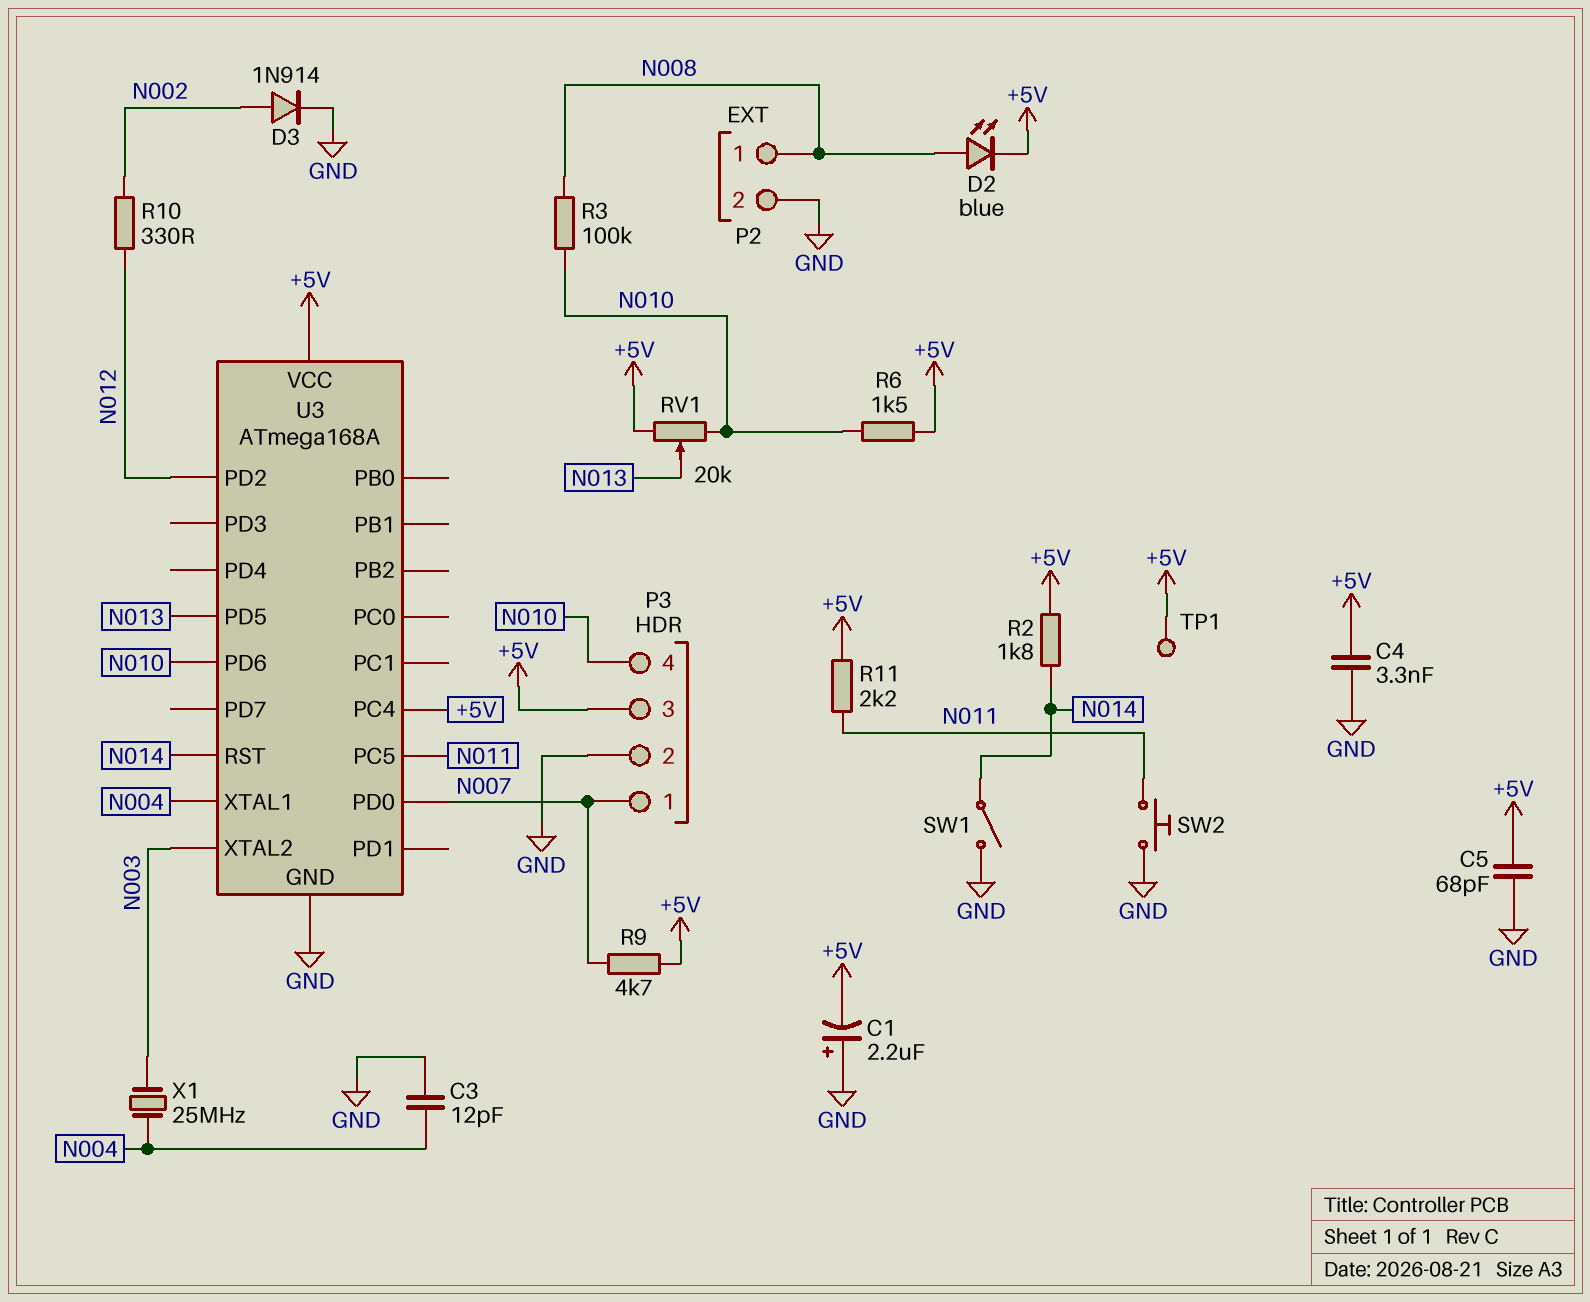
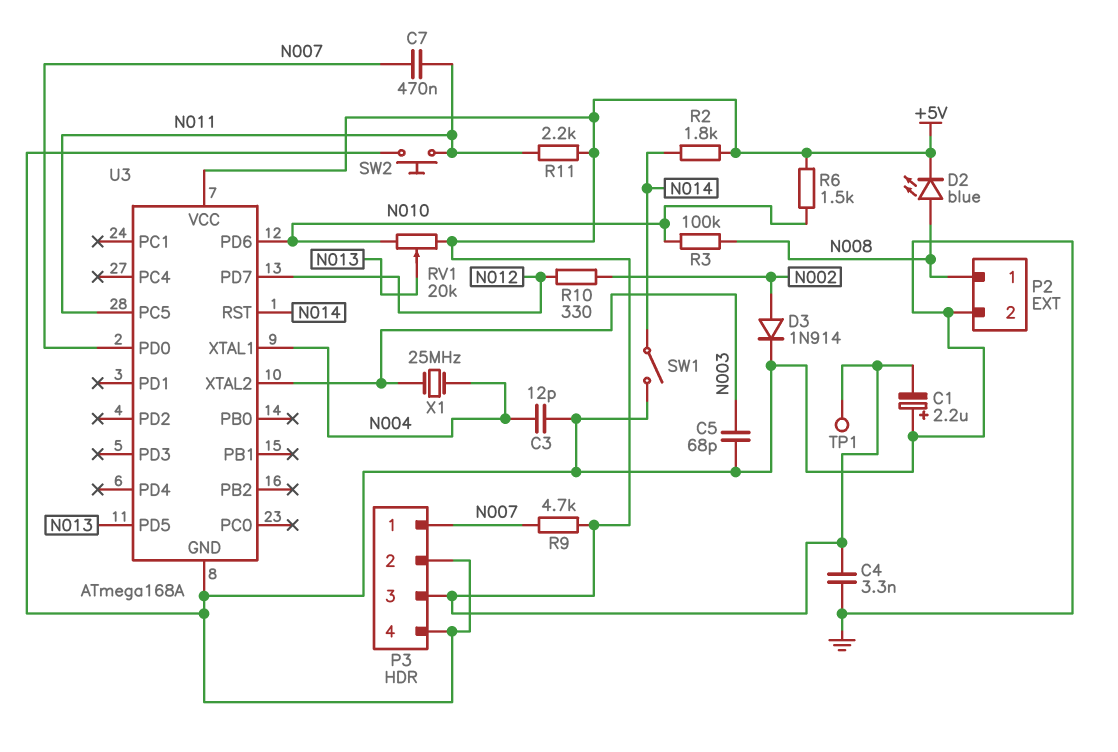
C5: 68pF (+5V, GND) -> 68pF (GND, N003)
C7: none -> 470nF (N007, N011)
P3 pin 4: N010 -> GND
U3 pin PC4: +5V -> none
U3 pin PD2: N012 -> none
U3 pin PD7: none -> N012

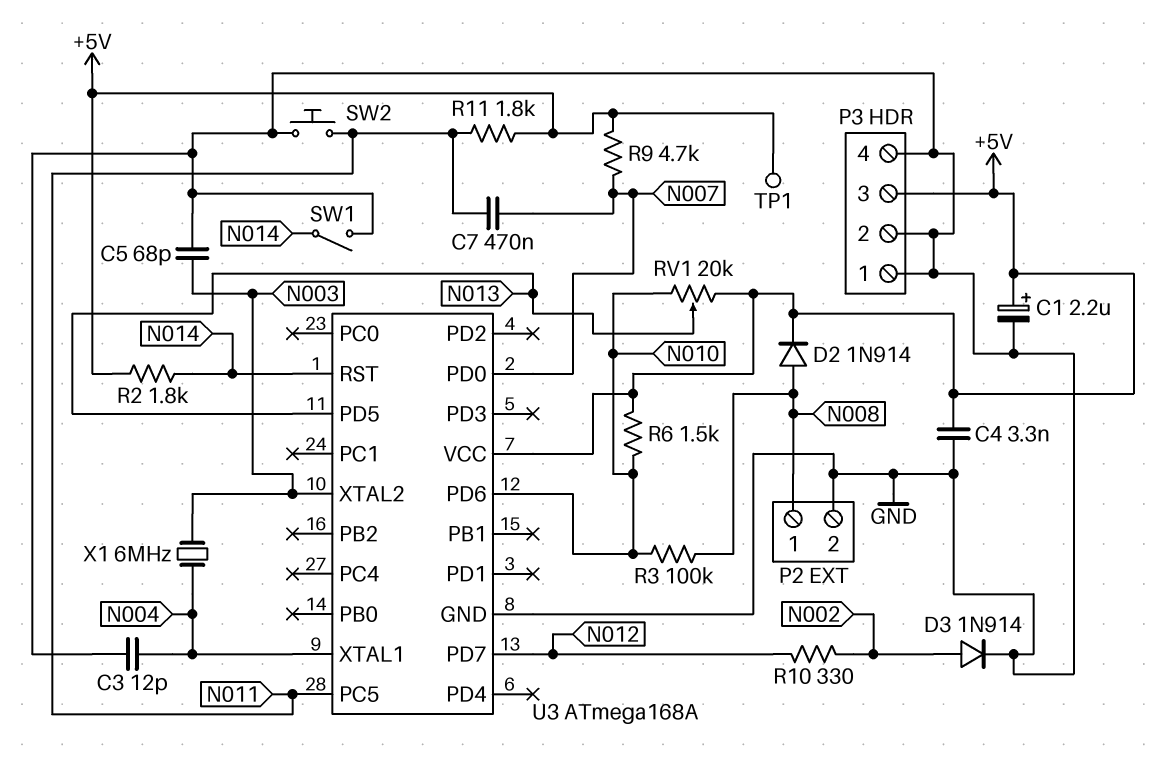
C1: 2.2uF (plus GND, minus +5V) -> 2.2uF (plus +5V, minus GND)
D2: LED blue (A N008, K +5V) -> diode 1N914 (A N008, K +5V)
P3 pin 1: N007 -> GND
R11: 2.2k (+5V, N011) -> 1.8k (+5V, N011)
X1: 25MHz (N003, N004) -> 6MHz (N003, N004)

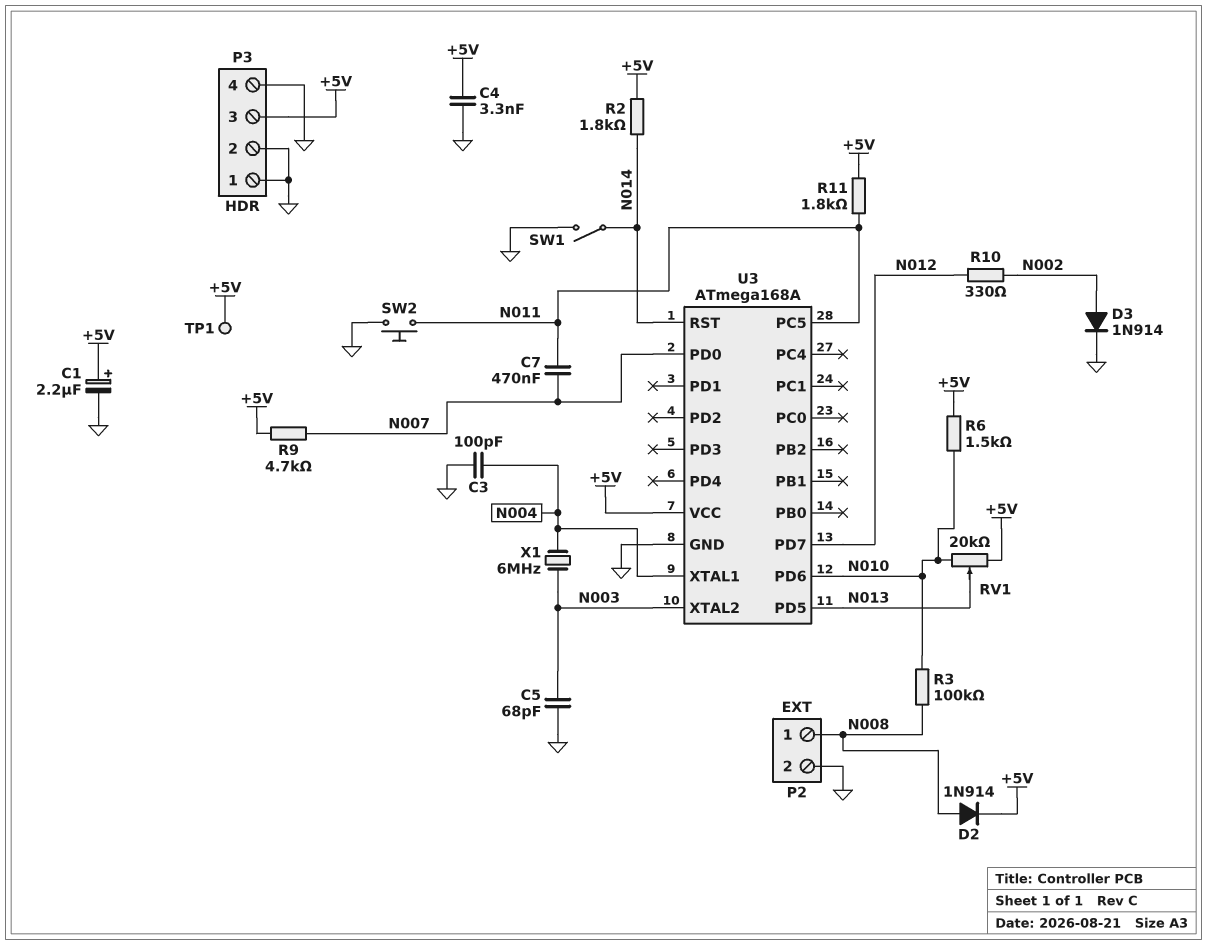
C3: 12pF (GND, N004) -> 100pF (GND, N004)

